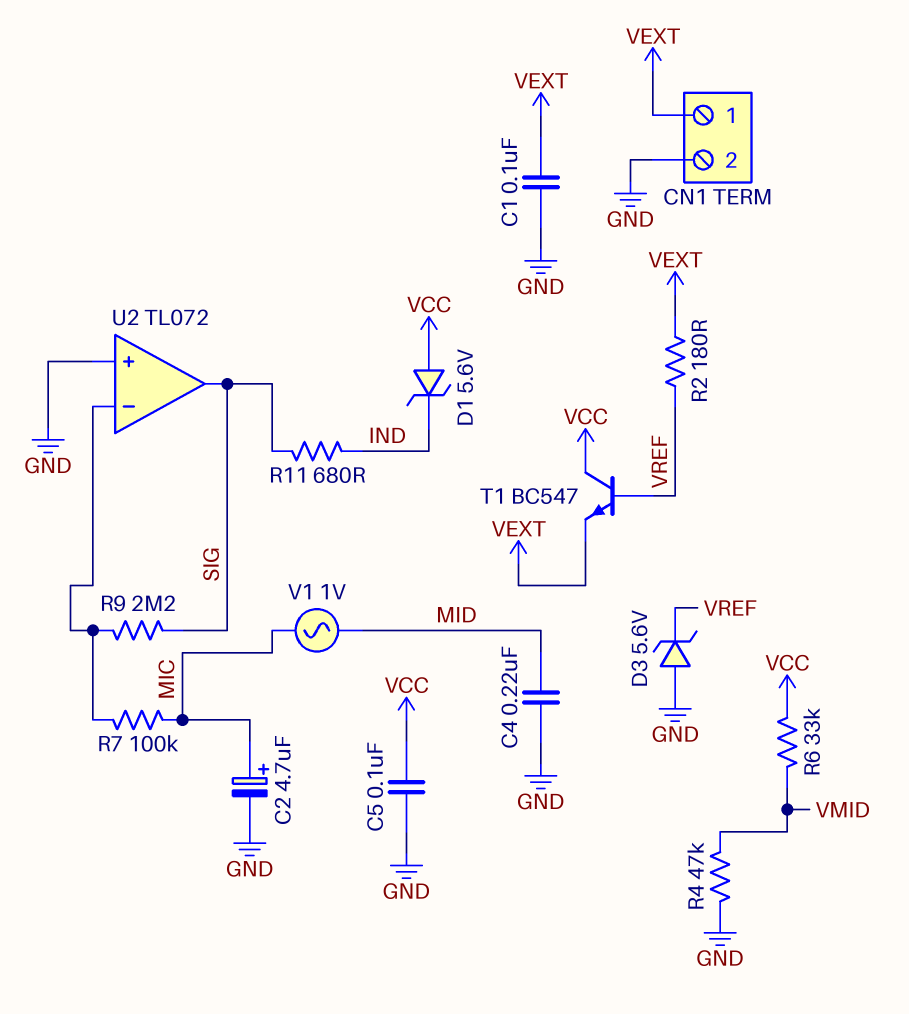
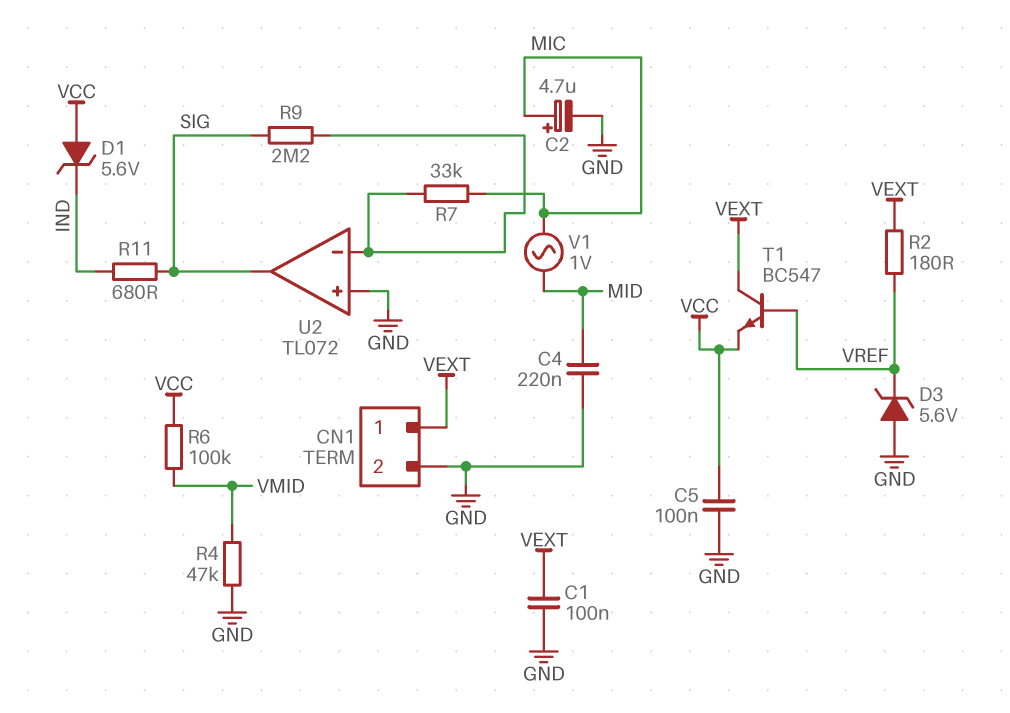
R6: 33k (VCC, VMID) -> 100k (VCC, VMID)
R7: 100k (MIC, U2/in-) -> 33k (MIC, U2/in-)
T1: NPN BC547 (B VREF, C VCC, E VEXT) -> NPN BC547 (B VREF, C VEXT, E VCC)

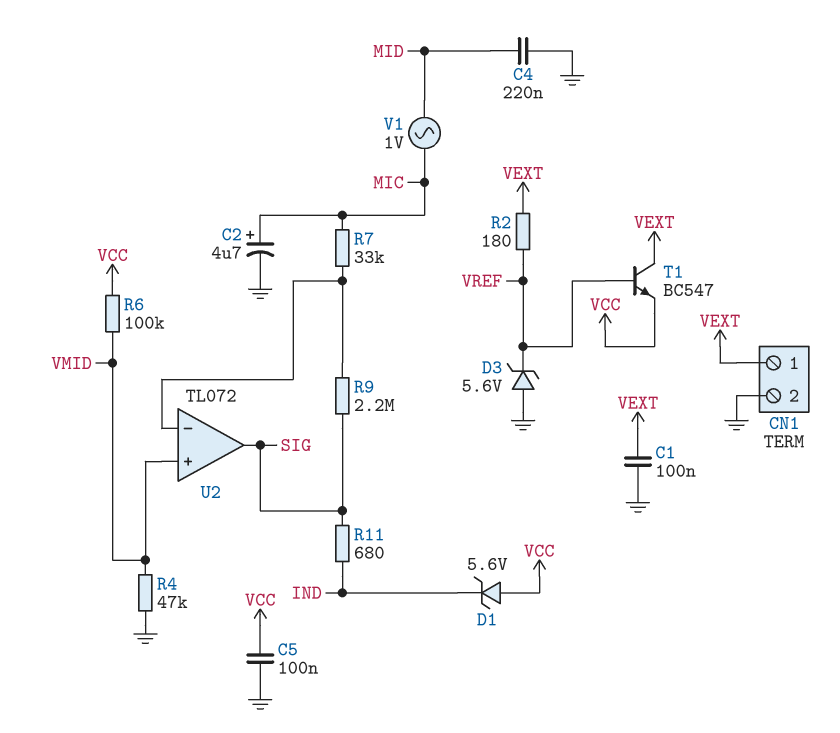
U2 pin in+: GND -> VMID

